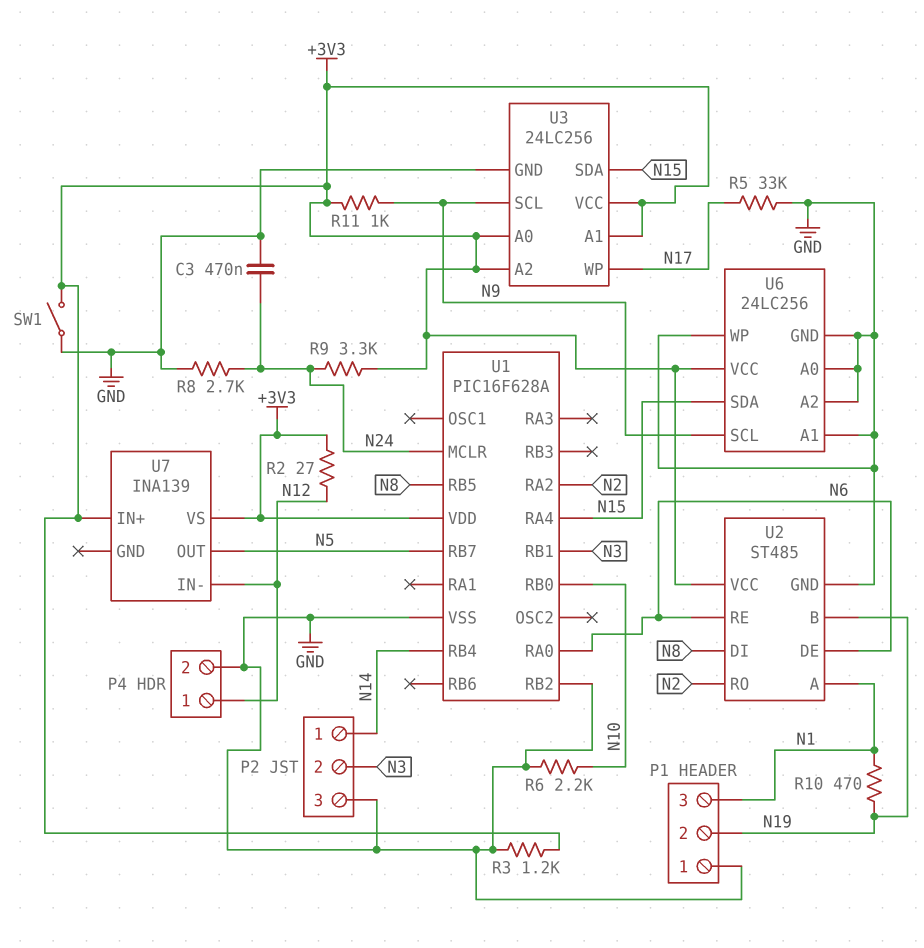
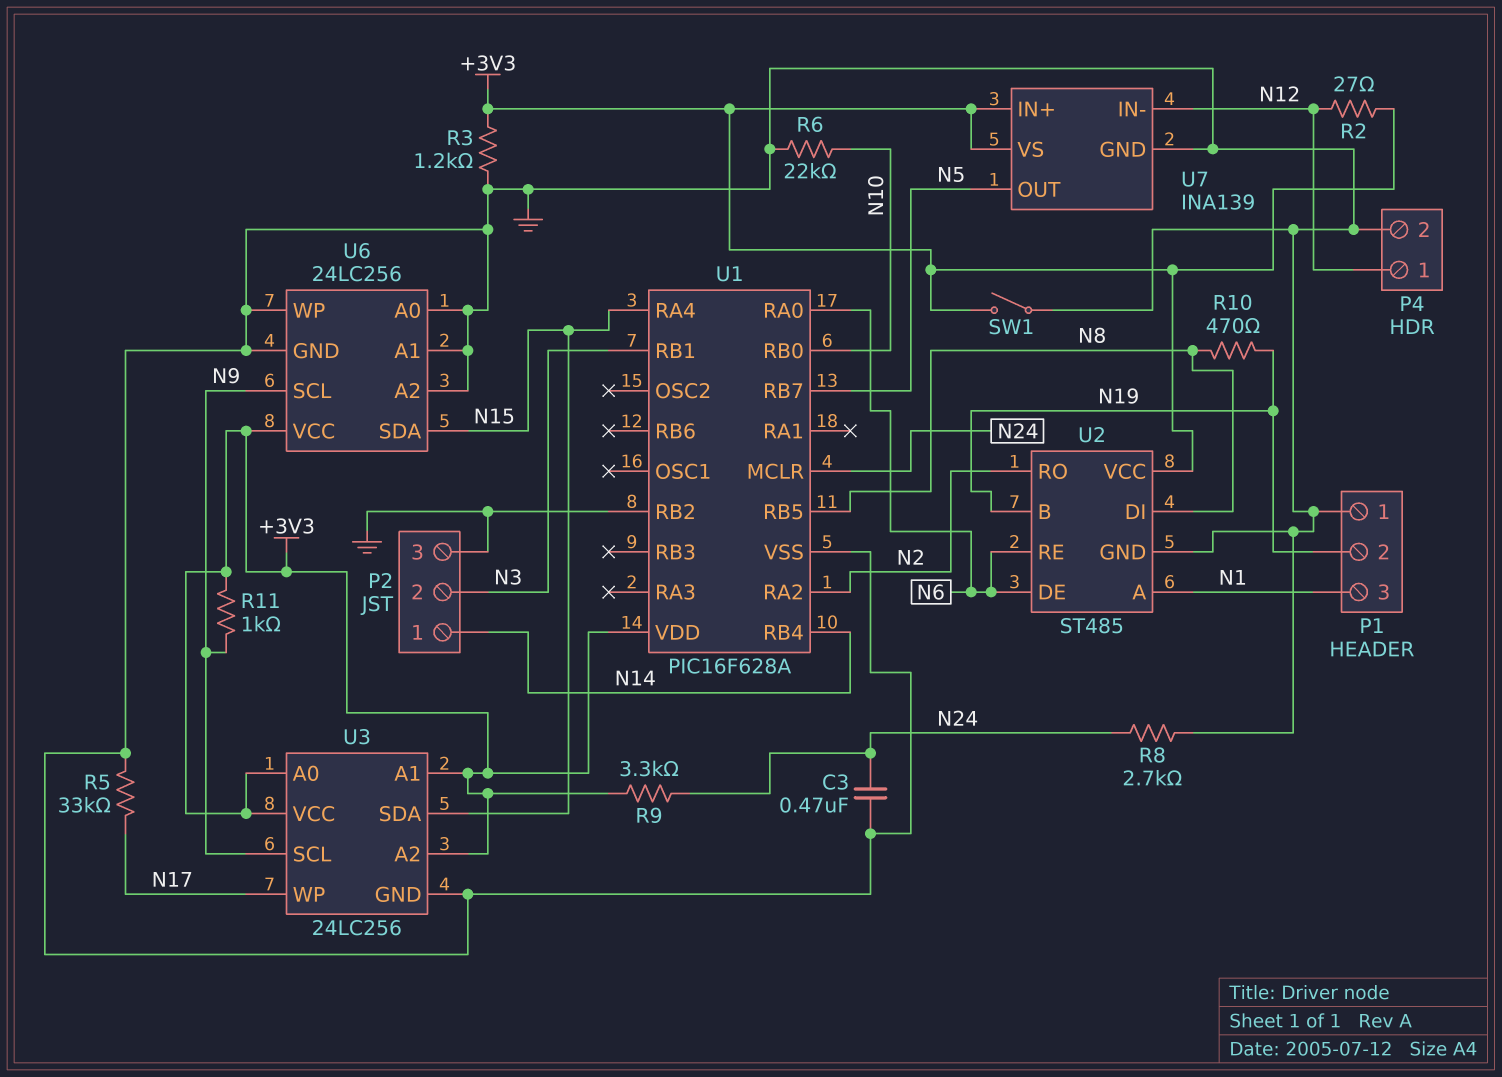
R6: 2.2k (GND, N10) -> 22k (GND, N10)
R10: 470 (N1, N19) -> 470 (N8, N19)
U7 pin GND: none -> GND

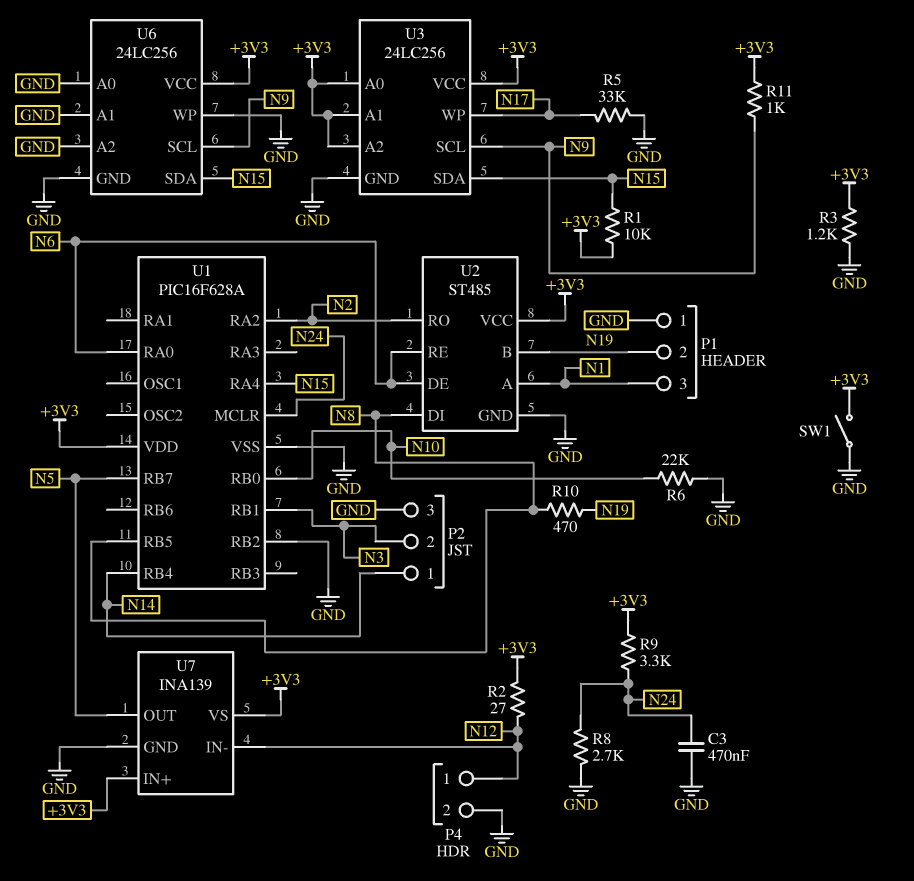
R1: none -> 10k (+3V3, N15)

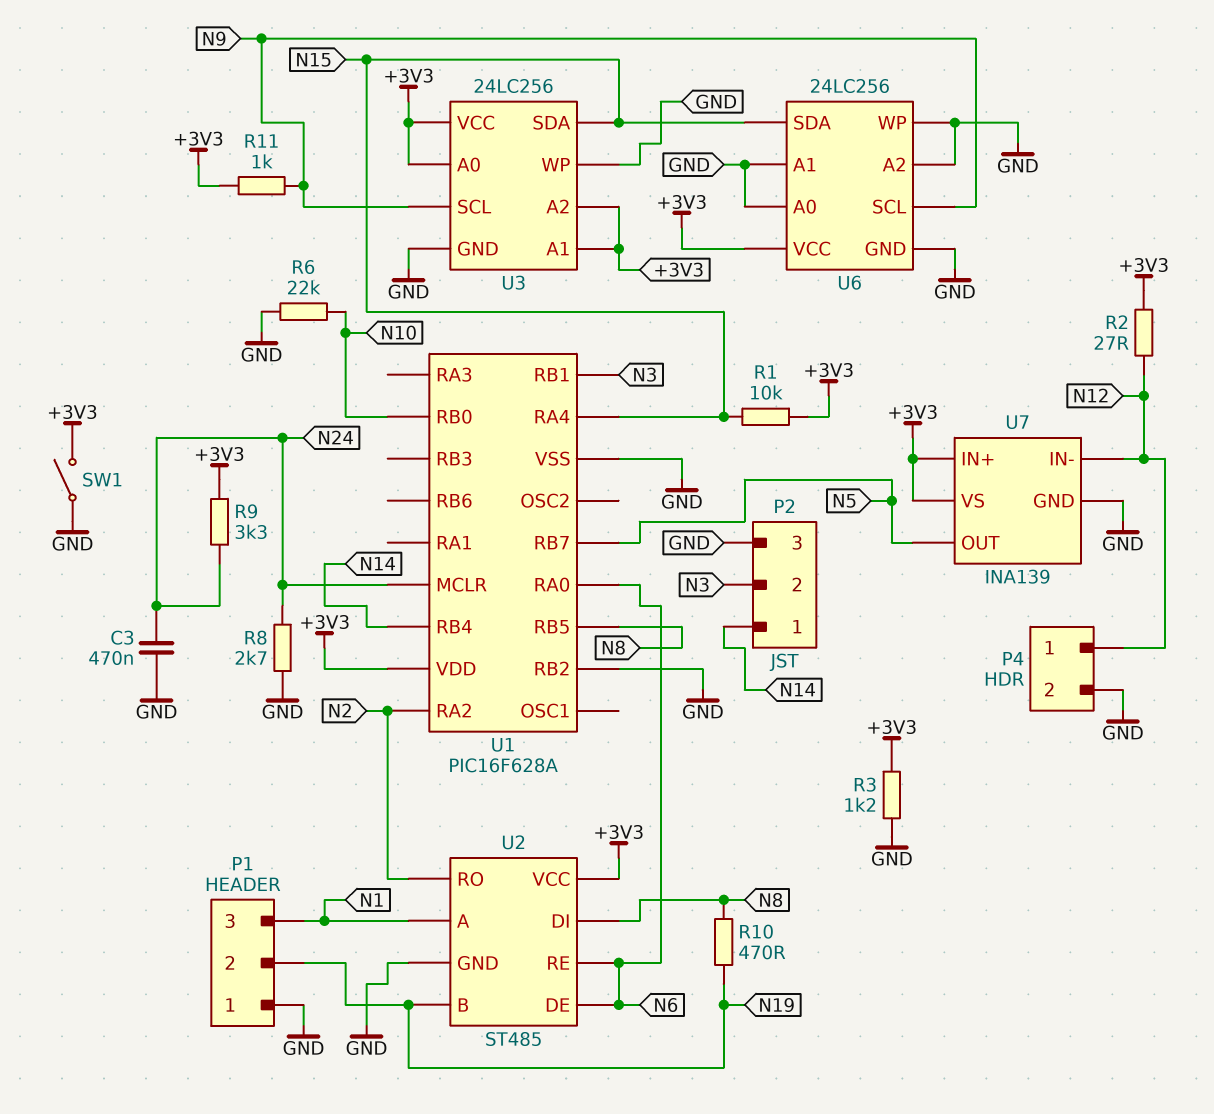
R5: 33k (GND, N17) -> none
U3 pin WP: N17 -> GND

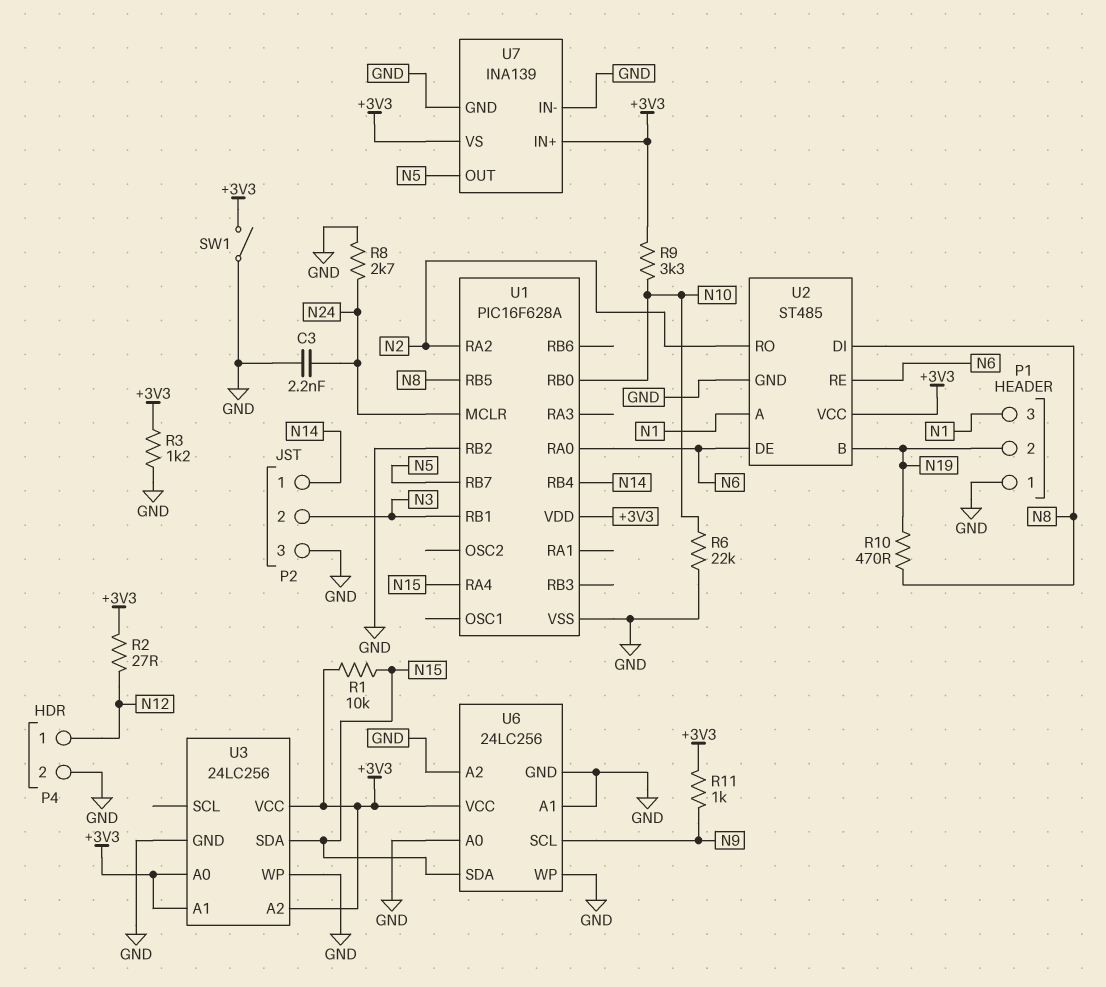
C3: 470nF (GND, N24) -> 2.2nF (GND, N24)
R9: 3.3k (+3V3, N24) -> 3.3k (+3V3, N10)
U3 pin SCL: N9 -> none
U7 pin IN-: N12 -> GND

